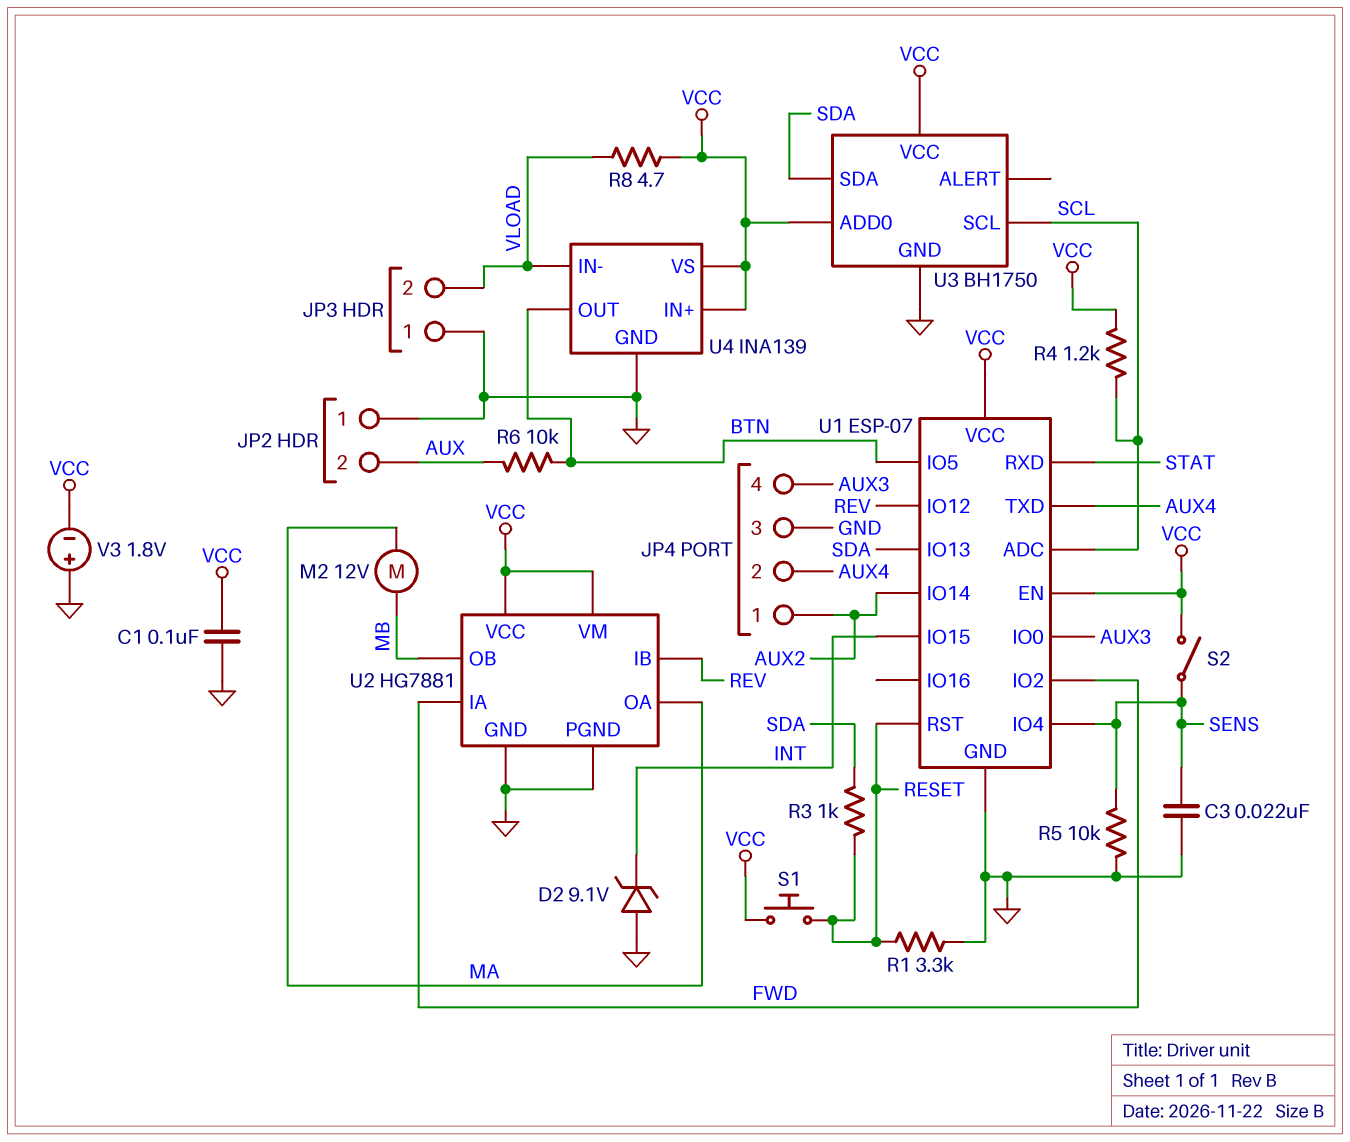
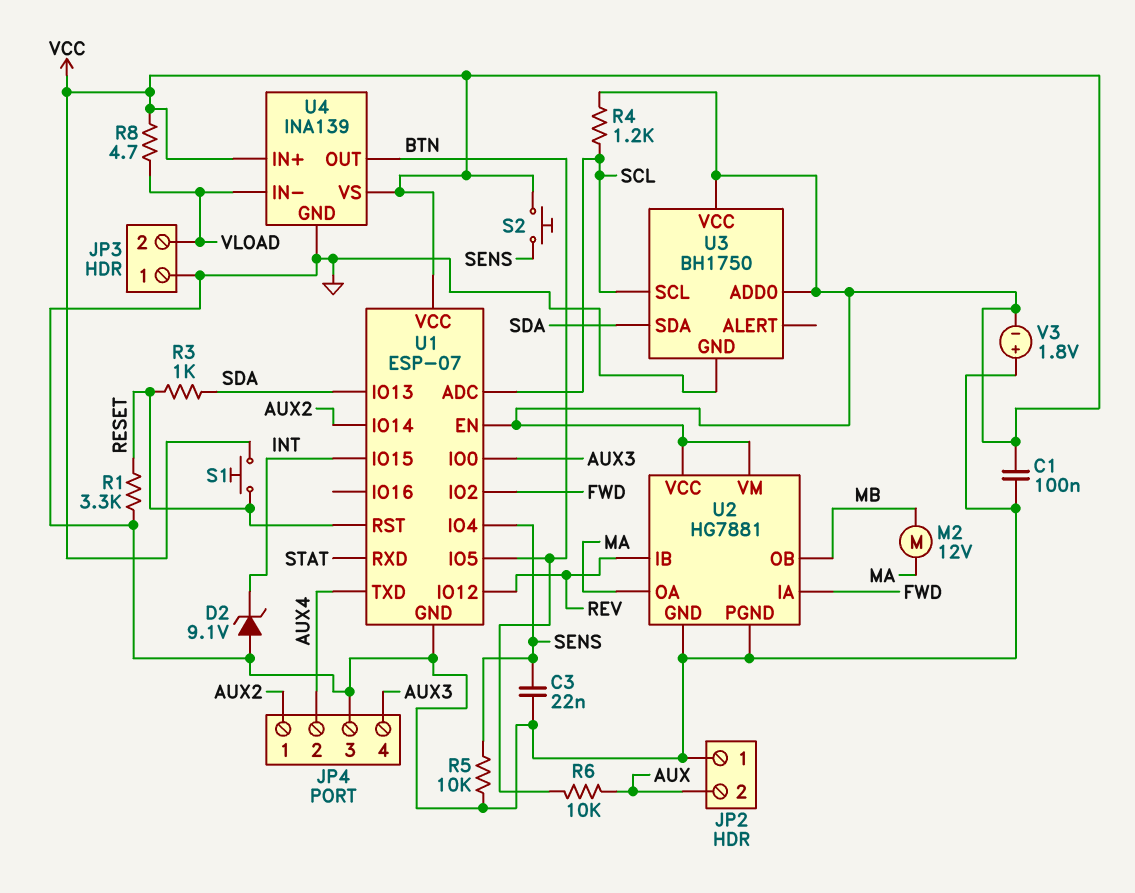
S2: switch (SENS, VCC) -> button (SENS, VCC)

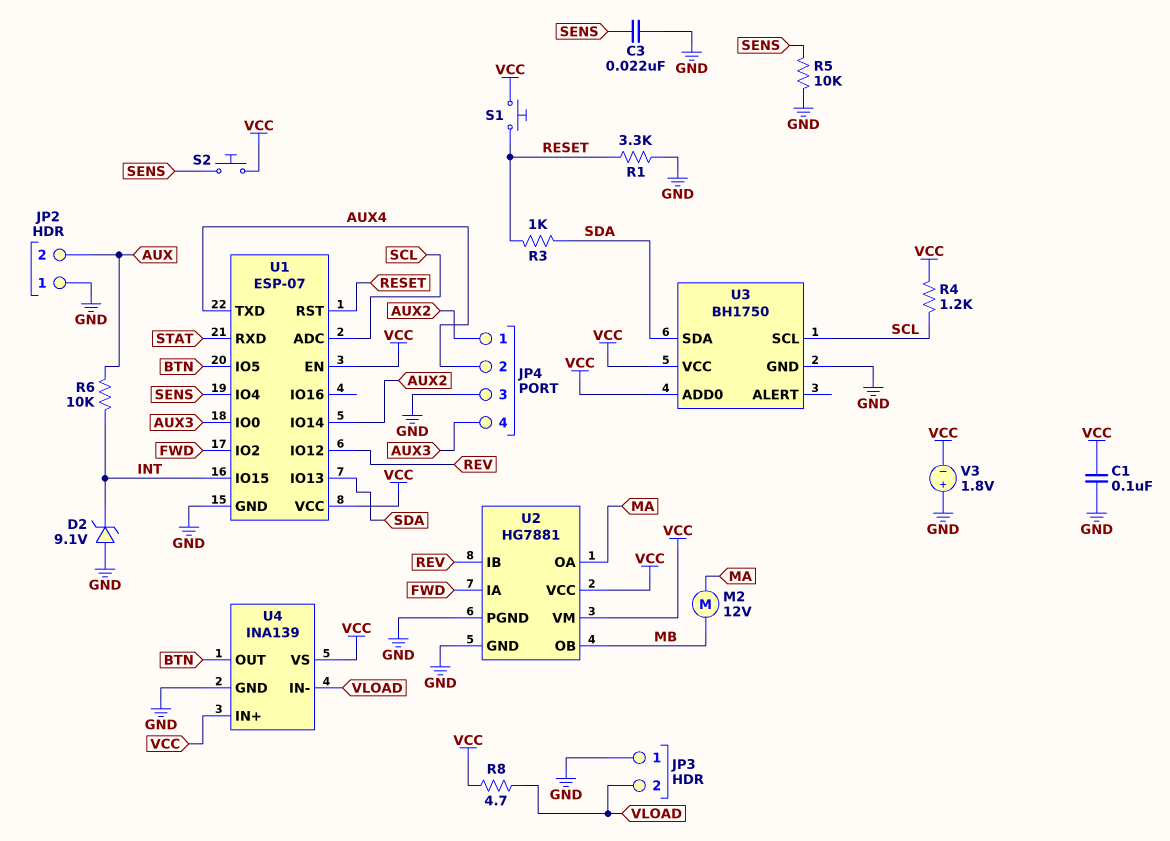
R6: 10k (AUX, BTN) -> 10k (AUX, INT)

